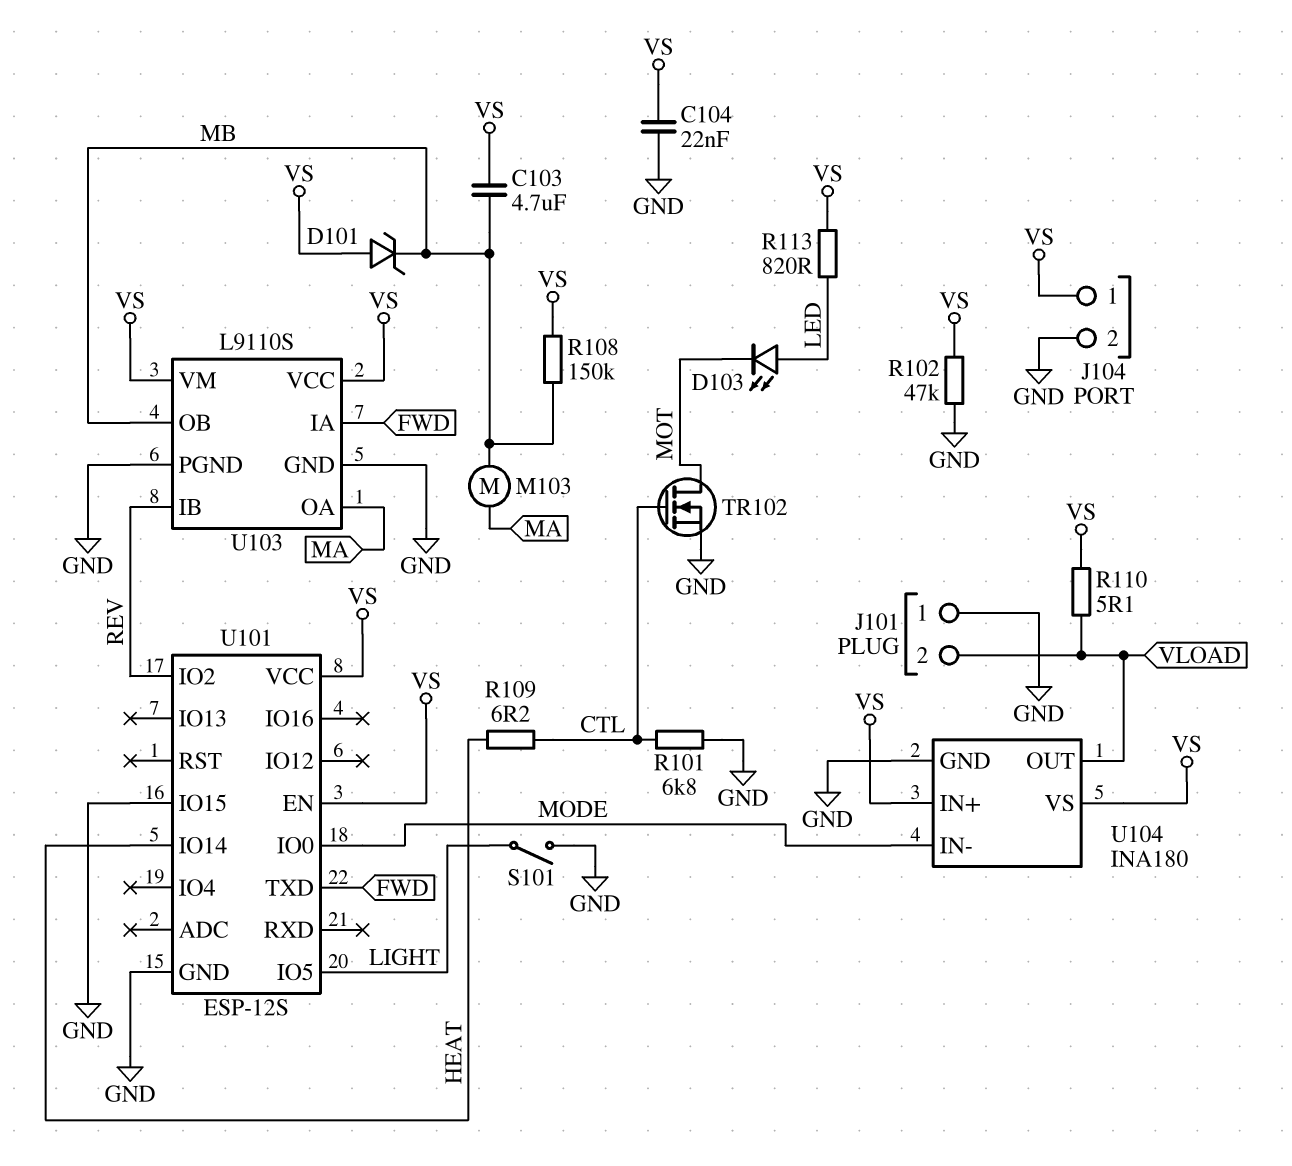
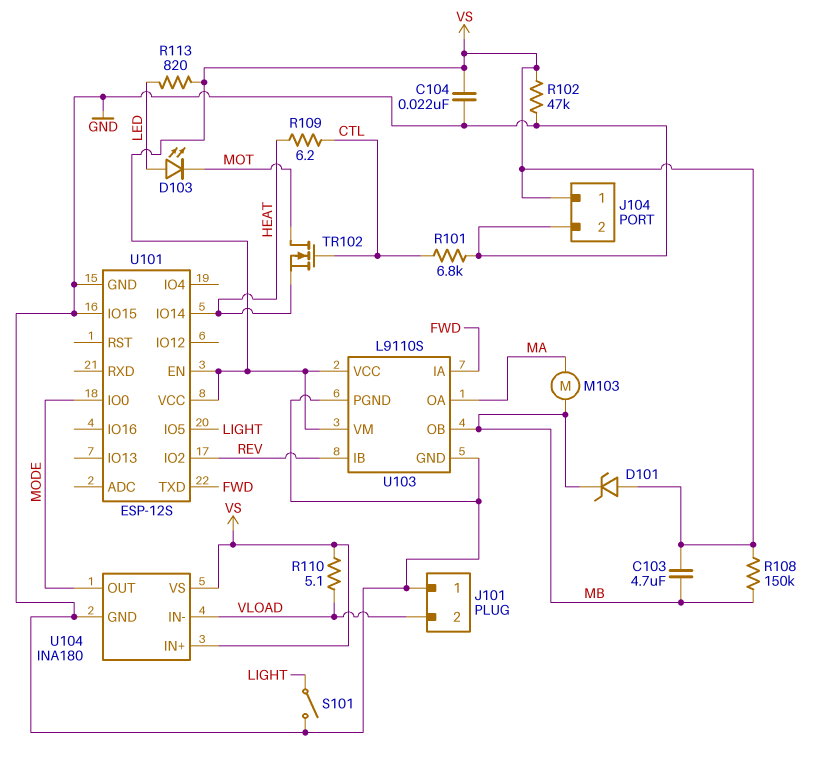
TR102: NMOS (G CTL, D MOT, S GND) -> NMOS (G CTL, D MOT, S HEAT)
U104 pin IN-: MODE -> VLOAD
U104 pin OUT: VLOAD -> MODE

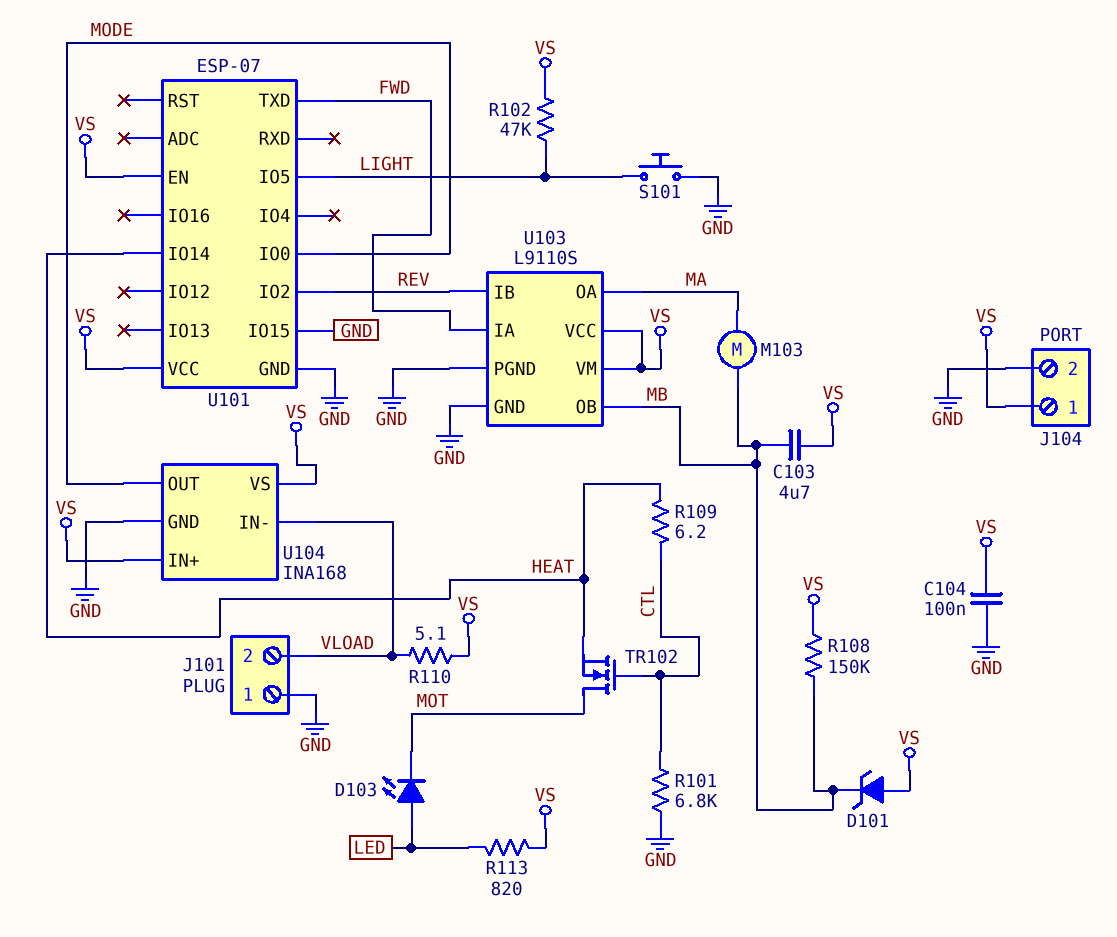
C104: 22nF (GND, VS) -> 100nF (GND, VS)
R102: 47k (GND, VS) -> 47k (LIGHT, VS)
S101: switch (GND, LIGHT) -> button (GND, LIGHT)
U101: ESP-12S -> ESP-07
U104: INA180 -> INA168

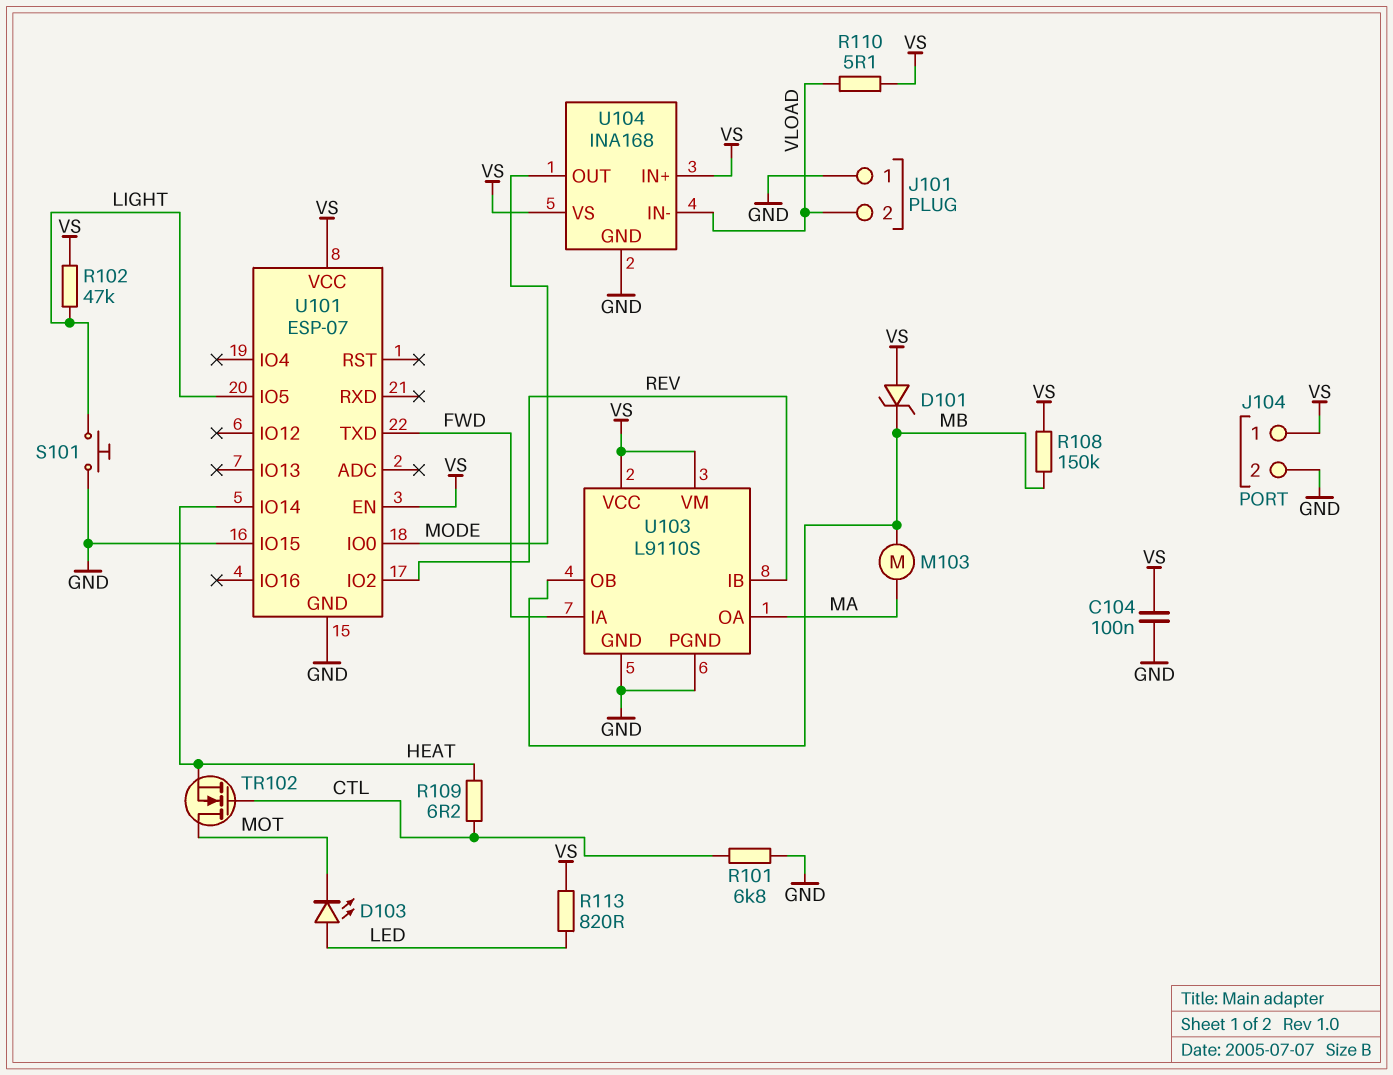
C103: 4.7uF (MB, VS) -> none

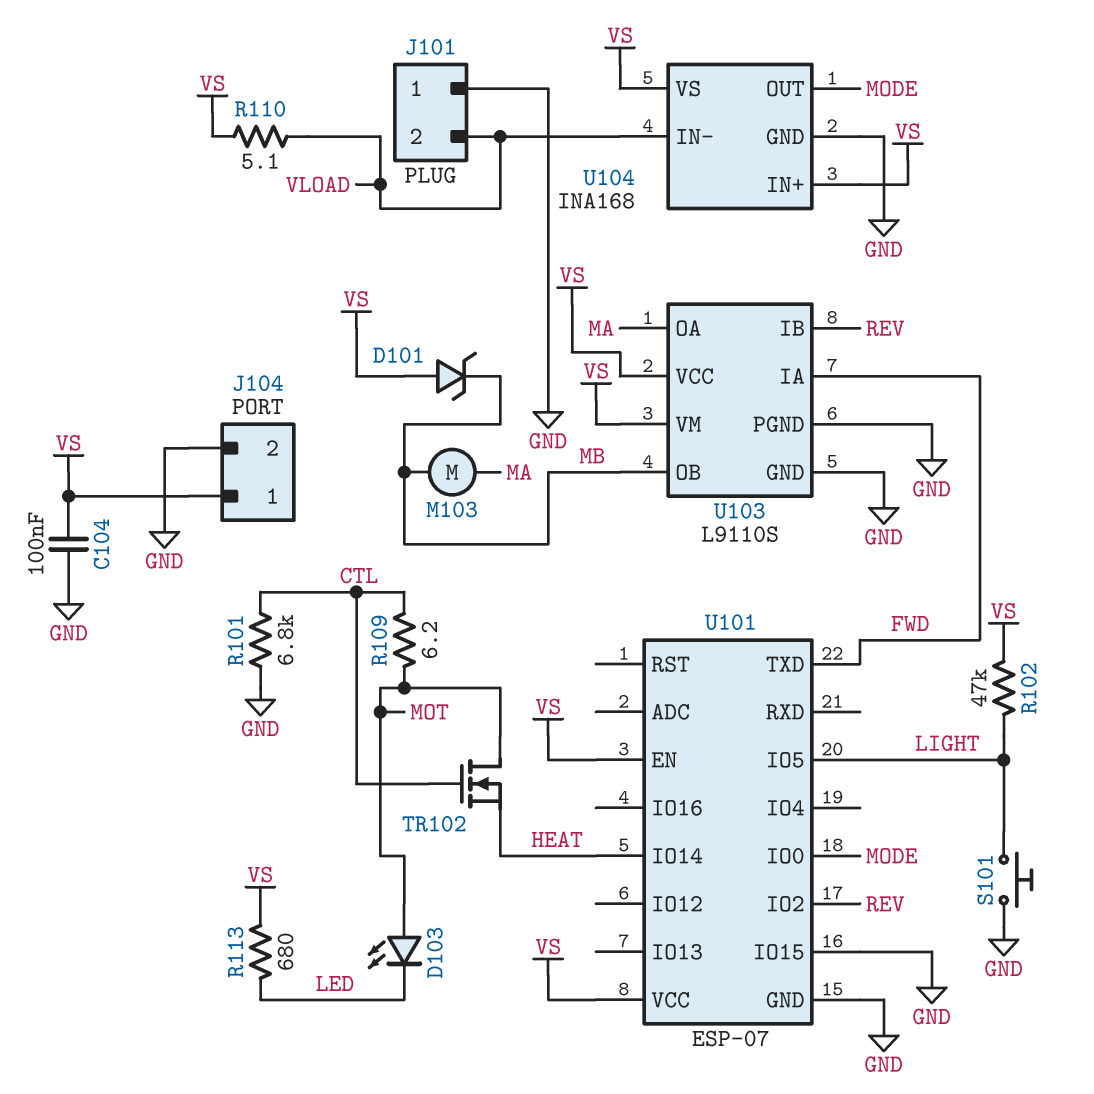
D103: LED (A LED, K MOT) -> LED (A MOT, K LED)
R108: 150k (MB, VS) -> none
R109: 6.2 (CTL, HEAT) -> 6.2 (CTL, MOT)
R113: 820 (LED, VS) -> 680 (LED, VS)

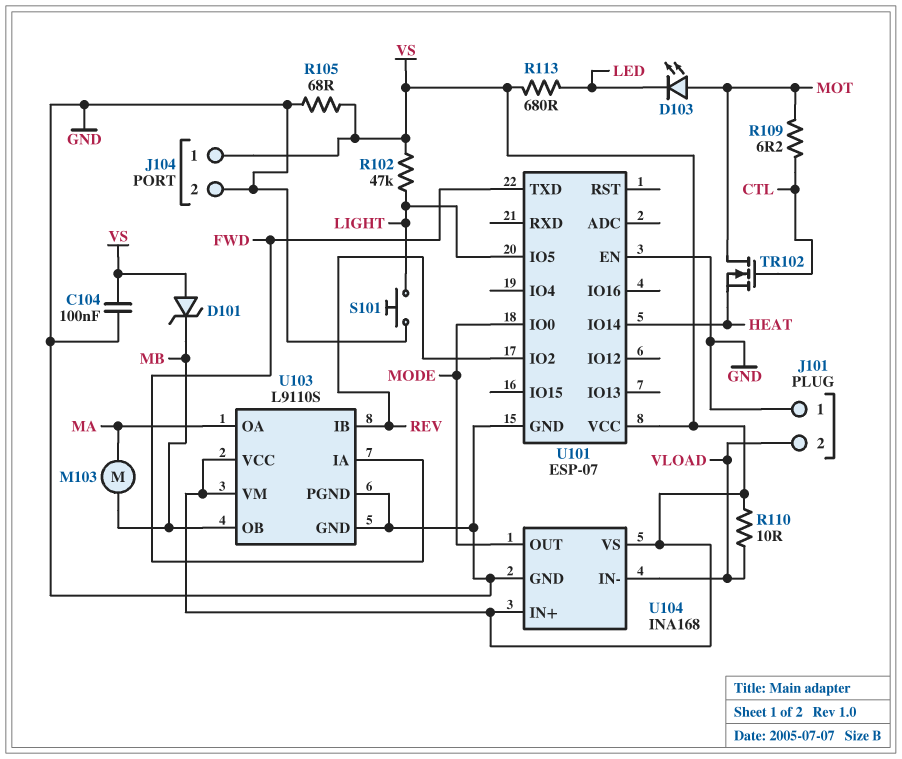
R101: 6.8k (CTL, GND) -> none
R105: none -> 68 (GND, VS)
R110: 5.1 (VLOAD, VS) -> 10 (VLOAD, VS)
U101 pin EN: VS -> GND
U101 pin IO15: GND -> none

